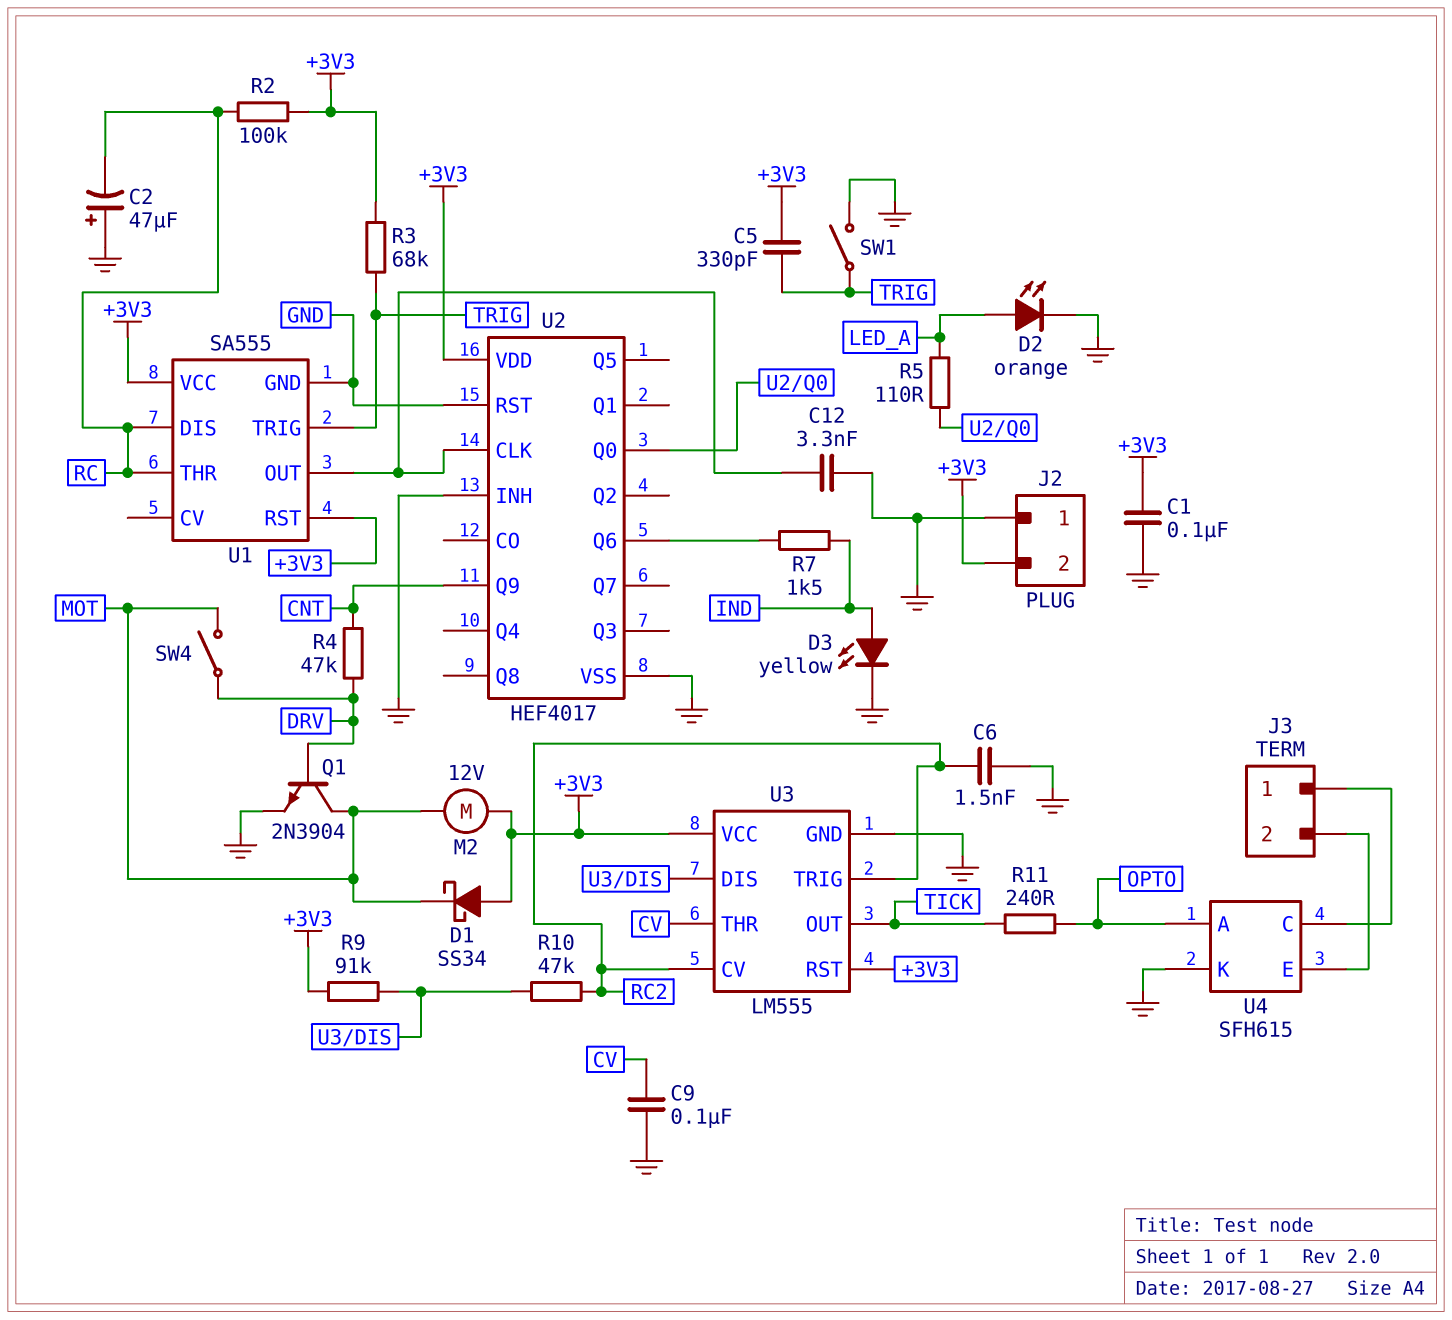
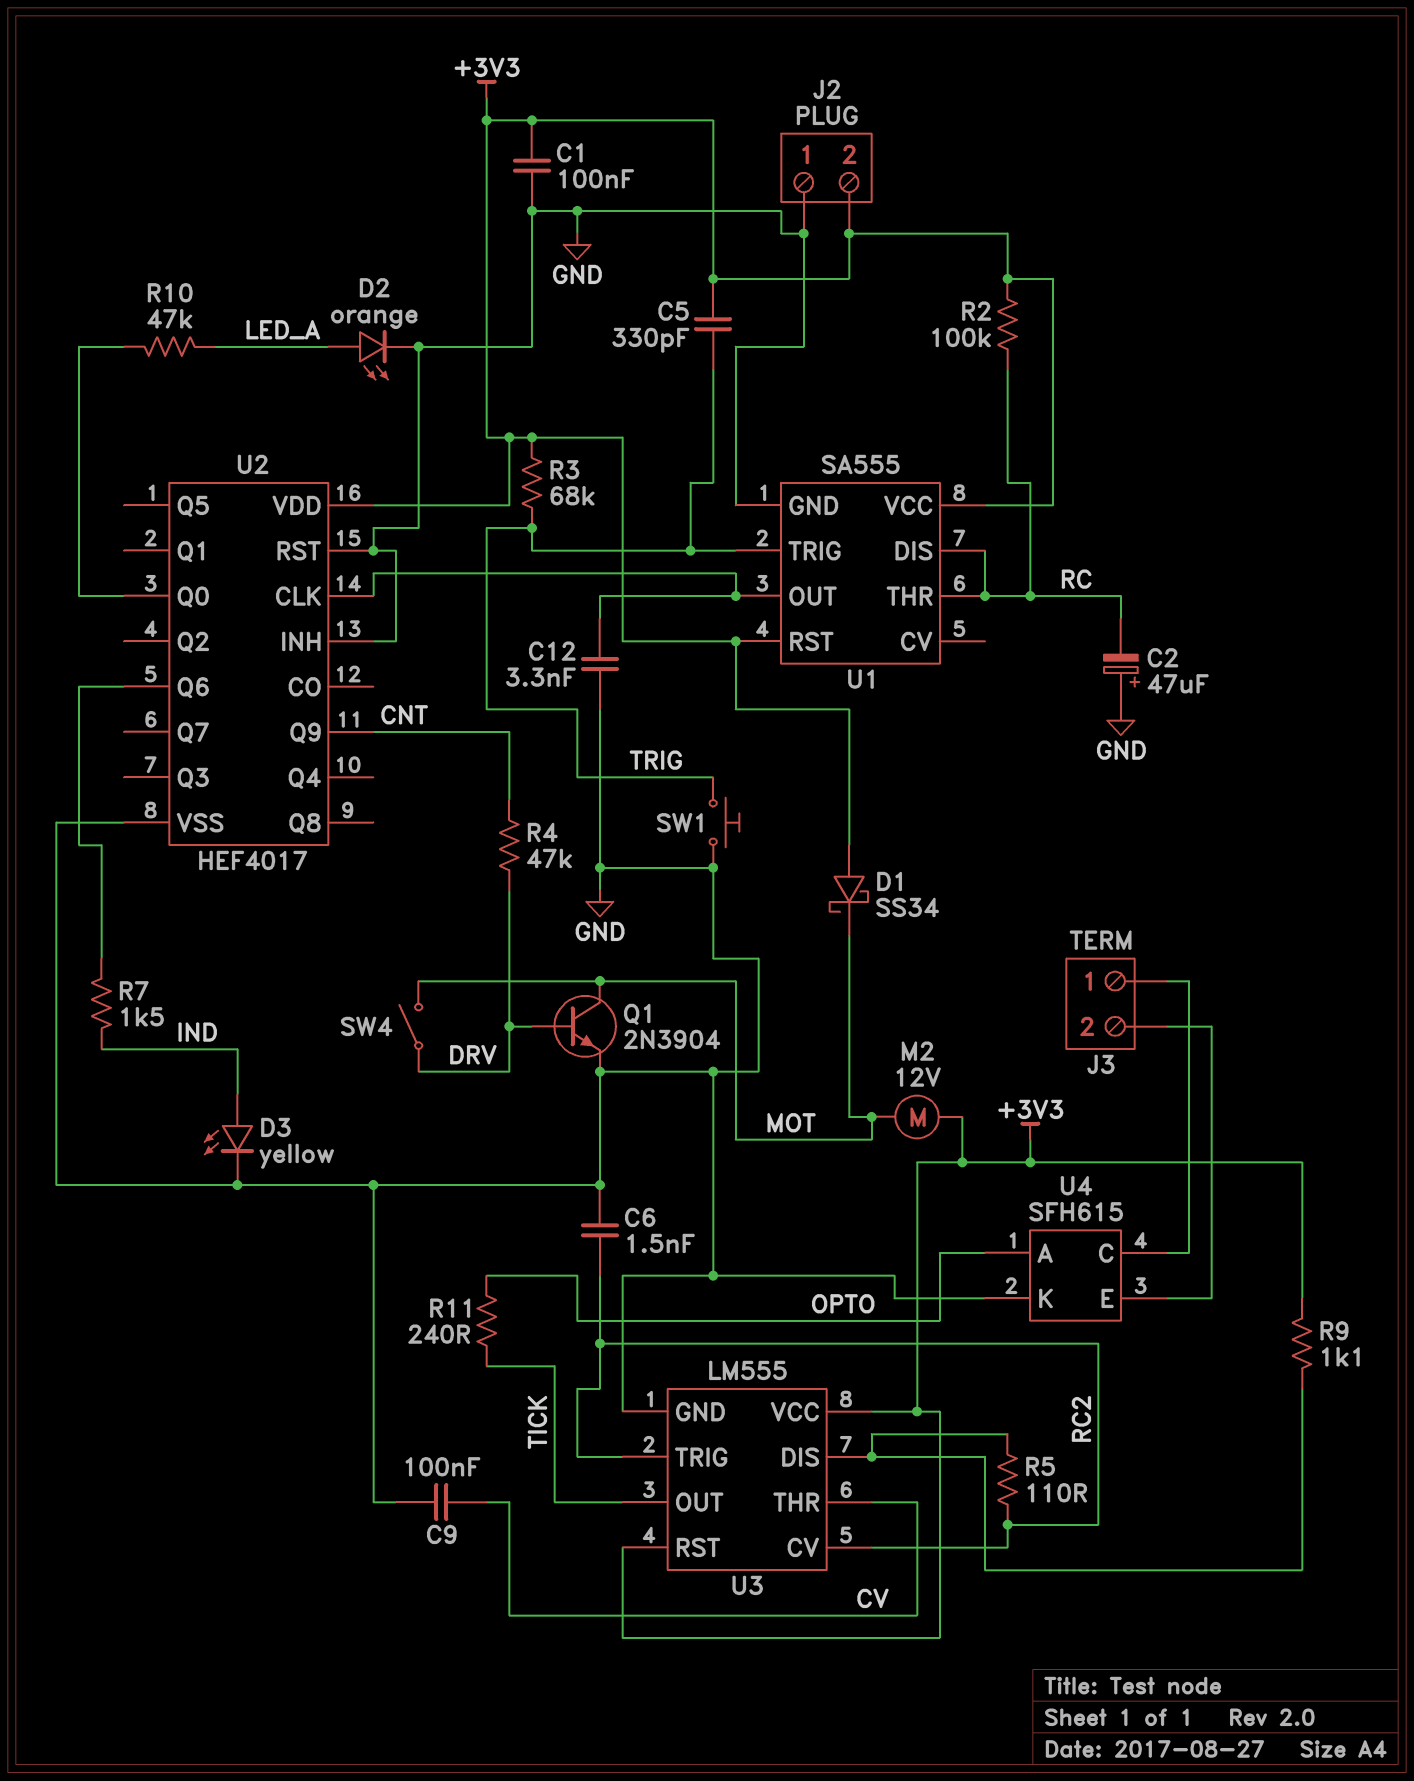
R5: 110 (LED_A, U2/Q0) -> 110 (RC2, U3/DIS)
R9: 91k (+3V3, U3/DIS) -> 1.1k (+3V3, U3/DIS)
R10: 47k (RC2, U3/DIS) -> 47k (LED_A, U2/Q0)
SW1: switch (GND, TRIG) -> button (GND, TRIG)

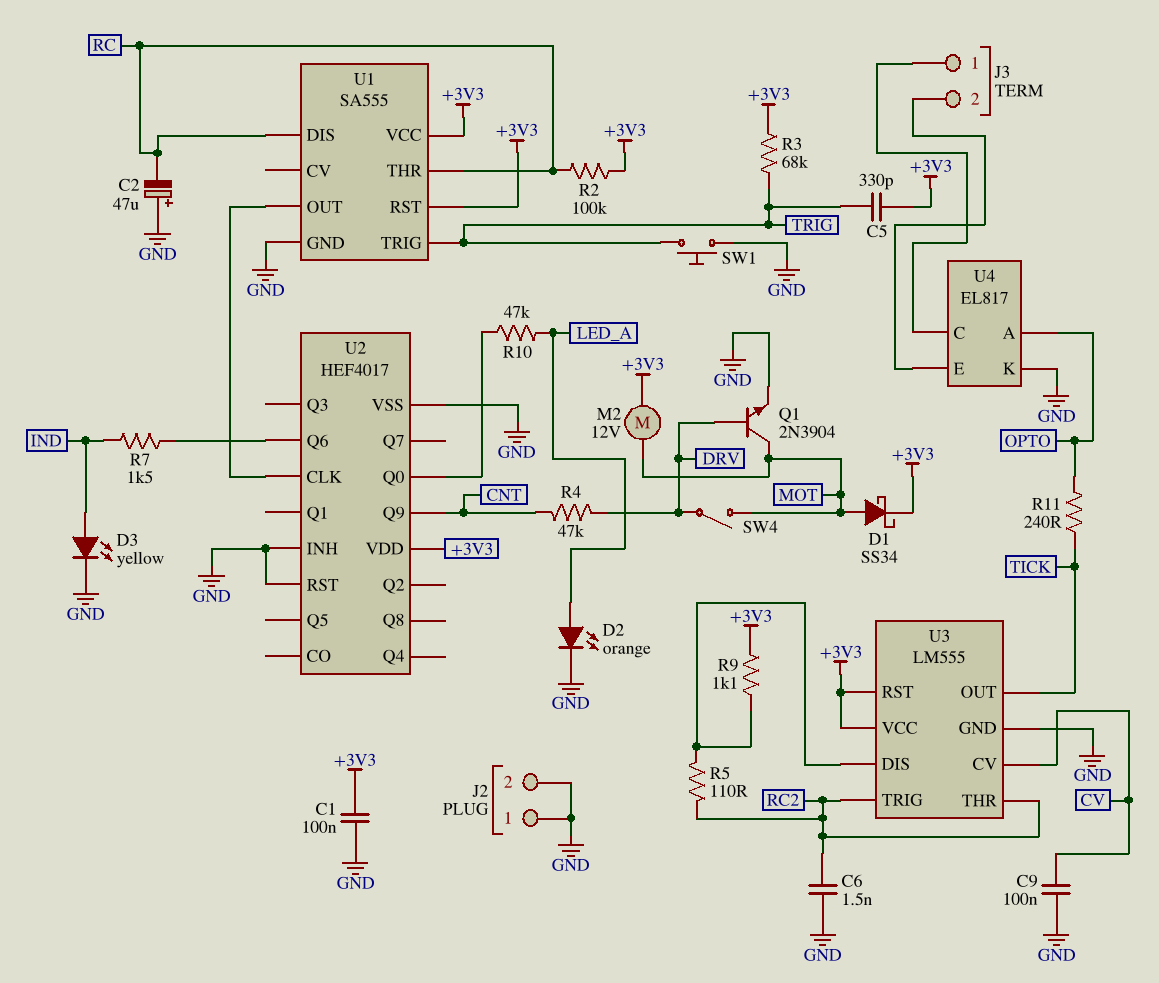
C12: 3.3nF (GND, U1/OUT) -> none
D1: schottky SS34 (A +3V3, K MOT) -> schottky SS34 (A MOT, K +3V3)
J2 pin 2: +3V3 -> GND
U3 pin CV: RC2 -> CV
U3 pin THR: CV -> RC2
U4: SFH615 -> EL817

